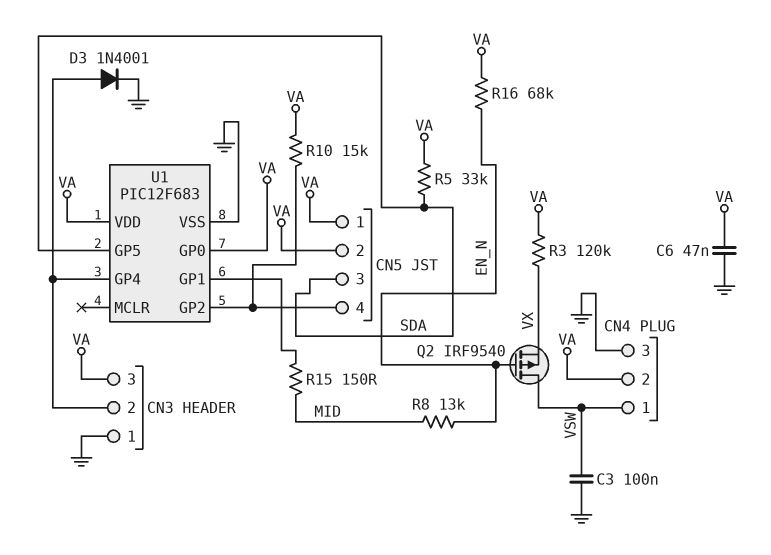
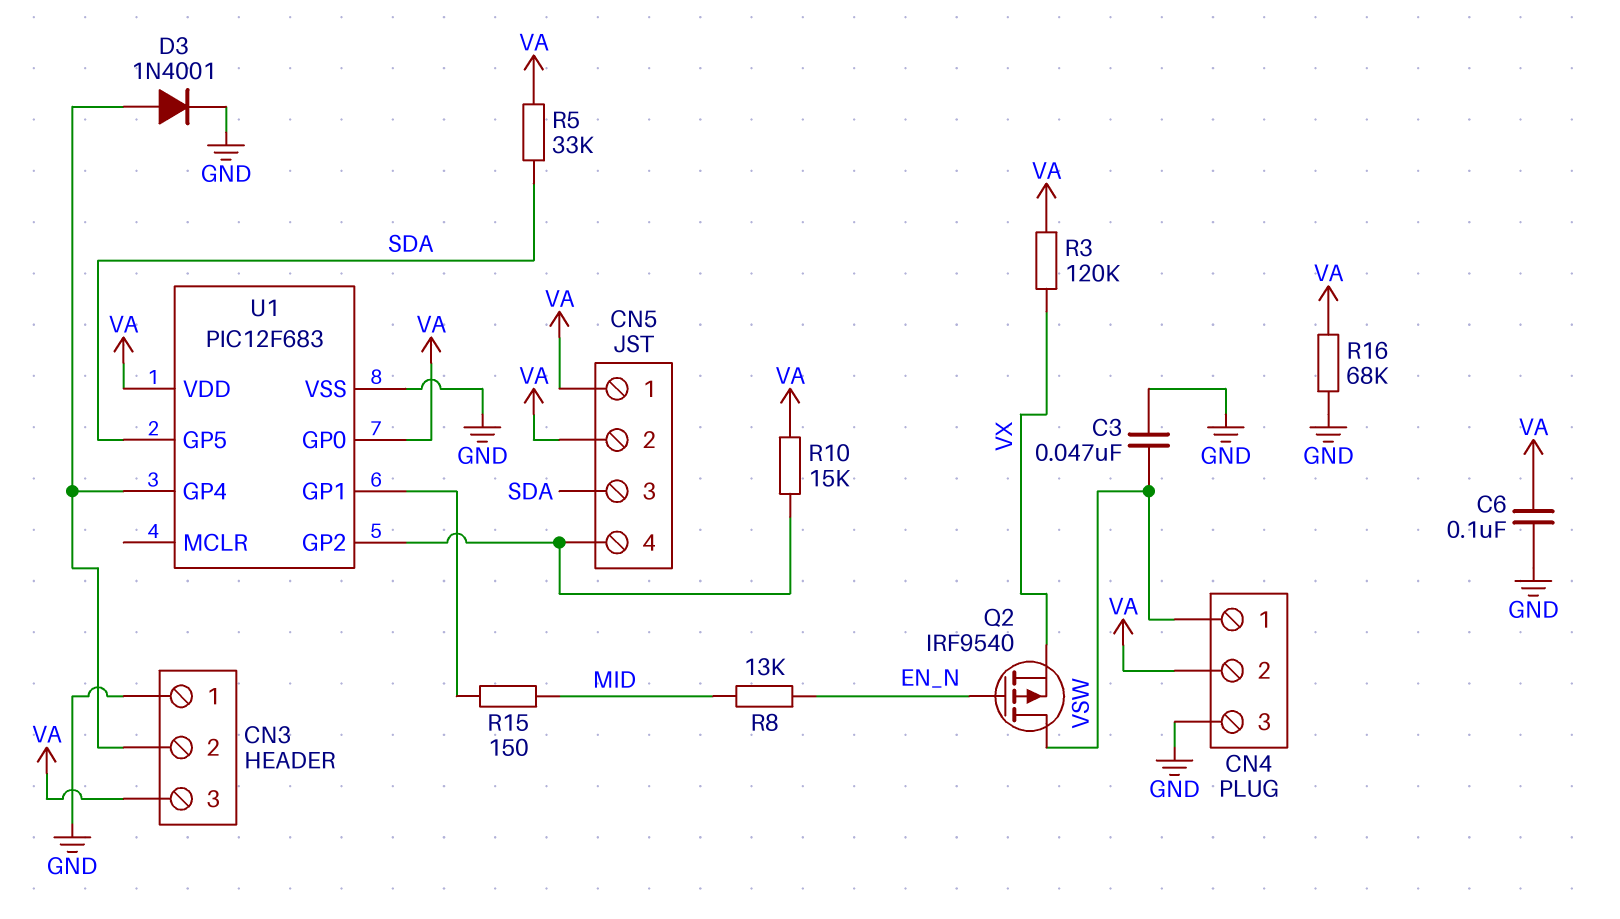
C3: 100nF (GND, VSW) -> 47nF (GND, VSW)
C6: 47nF (GND, VA) -> 100nF (GND, VA)
R16: 68k (EN_N, VA) -> 68k (GND, VA)

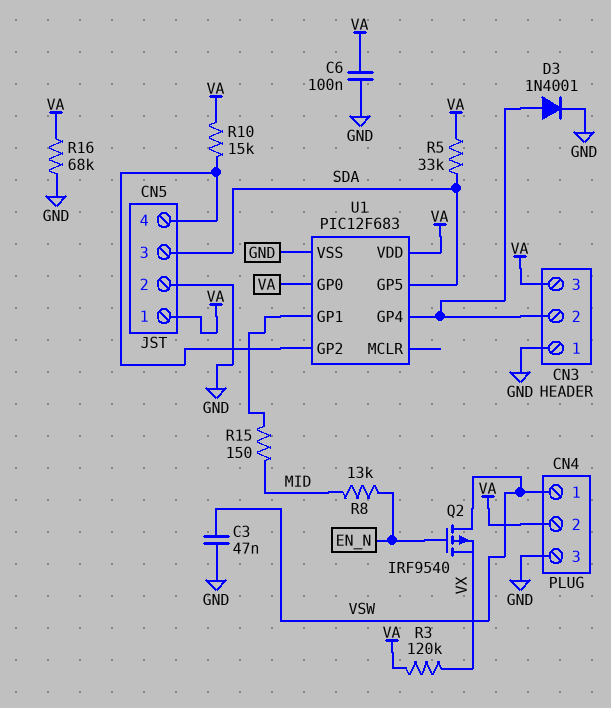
CN5 pin 2: VA -> GND

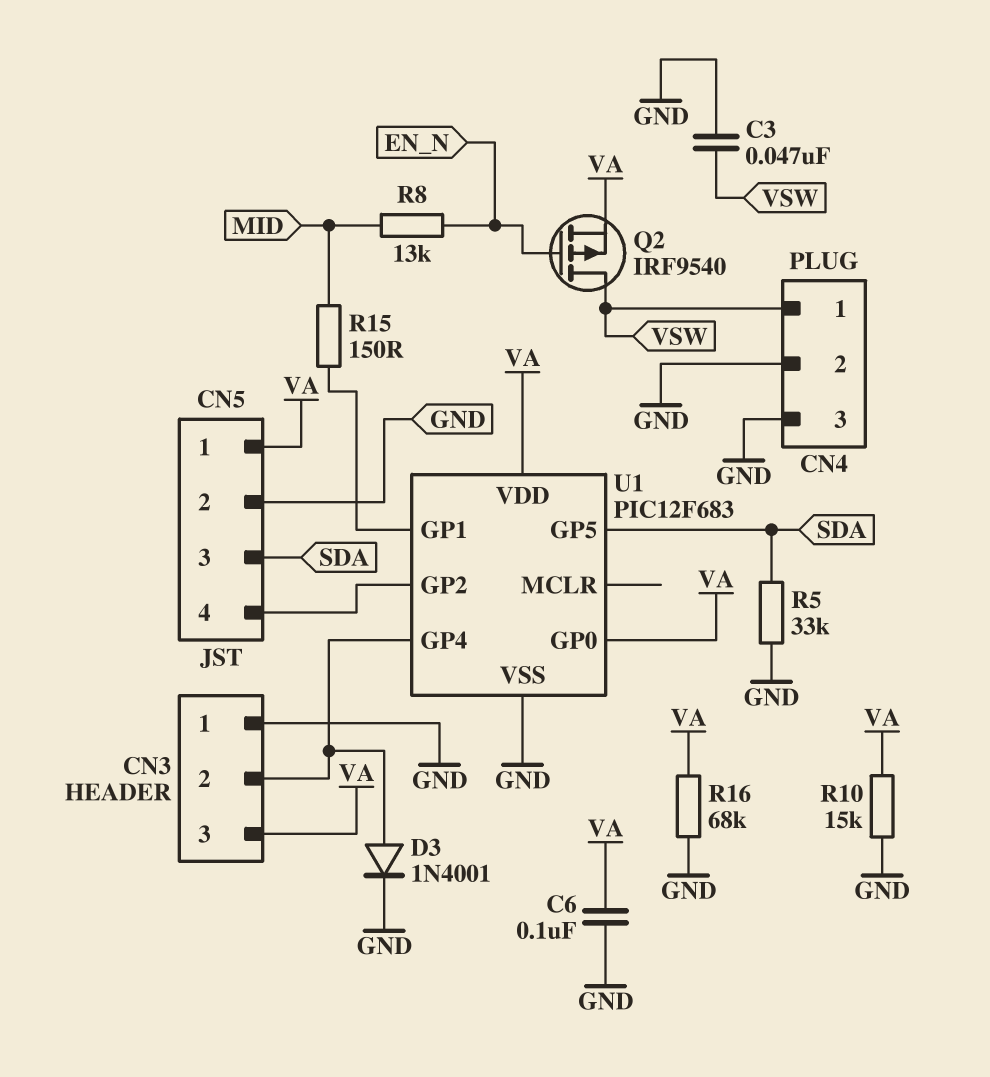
CN4 pin 2: VA -> GND
Q2: PMOS IRF9540 (G EN_N, D VSW, S VX) -> PMOS IRF9540 (G EN_N, D VSW, S VA)
R3: 120k (VA, VX) -> none
R5: 33k (SDA, VA) -> 33k (GND, SDA)
R10: 15k (CN5/4, VA) -> 15k (GND, VA)

